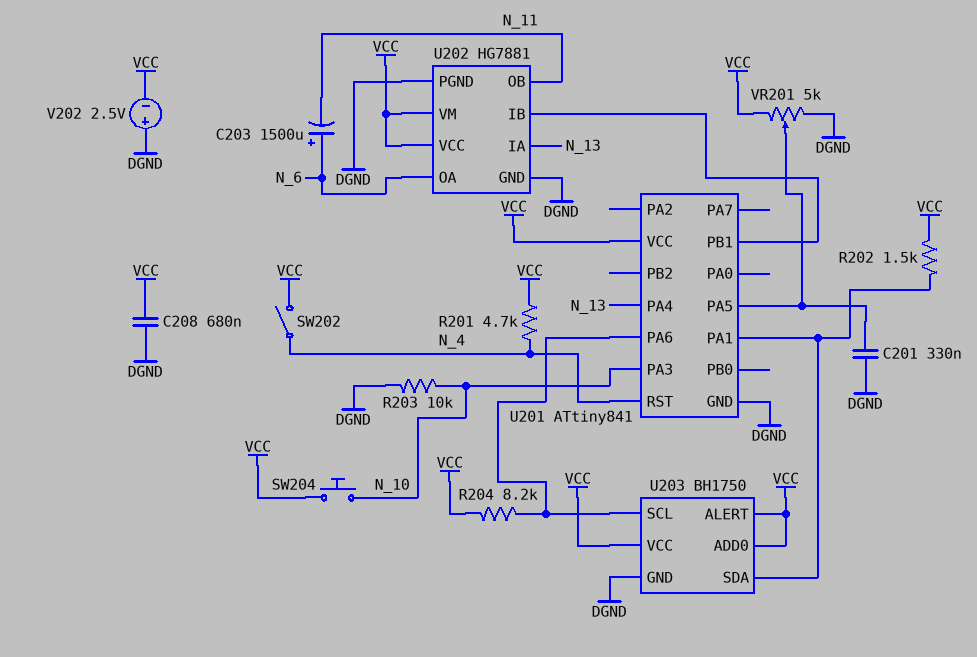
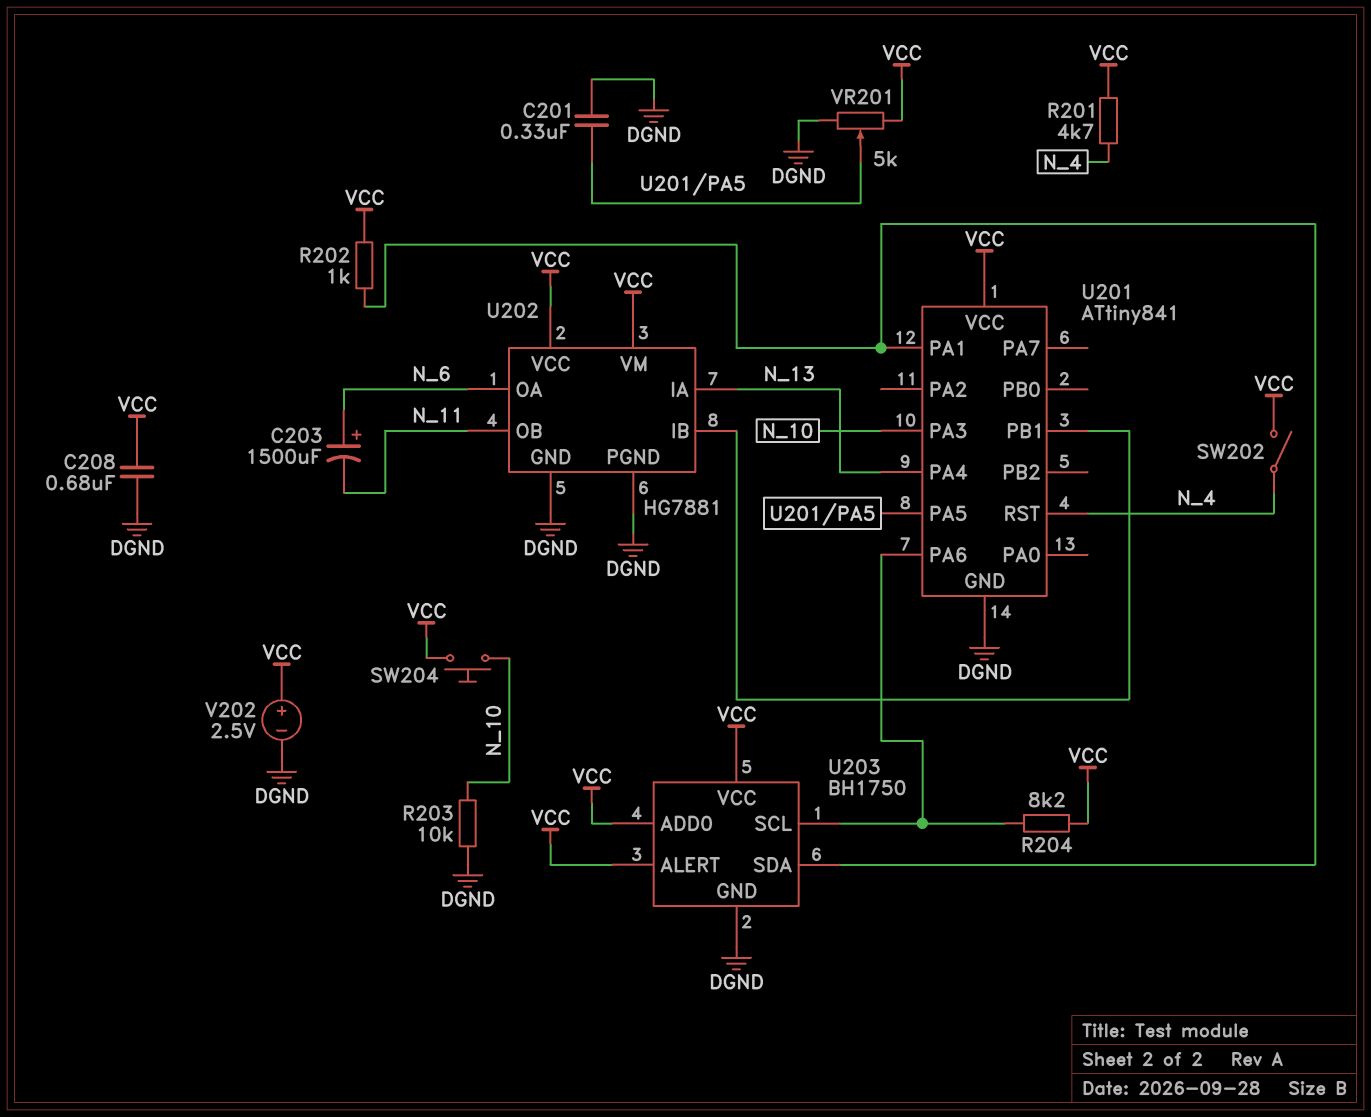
R202: 1.5k (U201/PA1, VCC) -> 1k (U201/PA1, VCC)
V202: 2.5V (plus DGND, minus VCC) -> 2.5V (plus VCC, minus DGND)

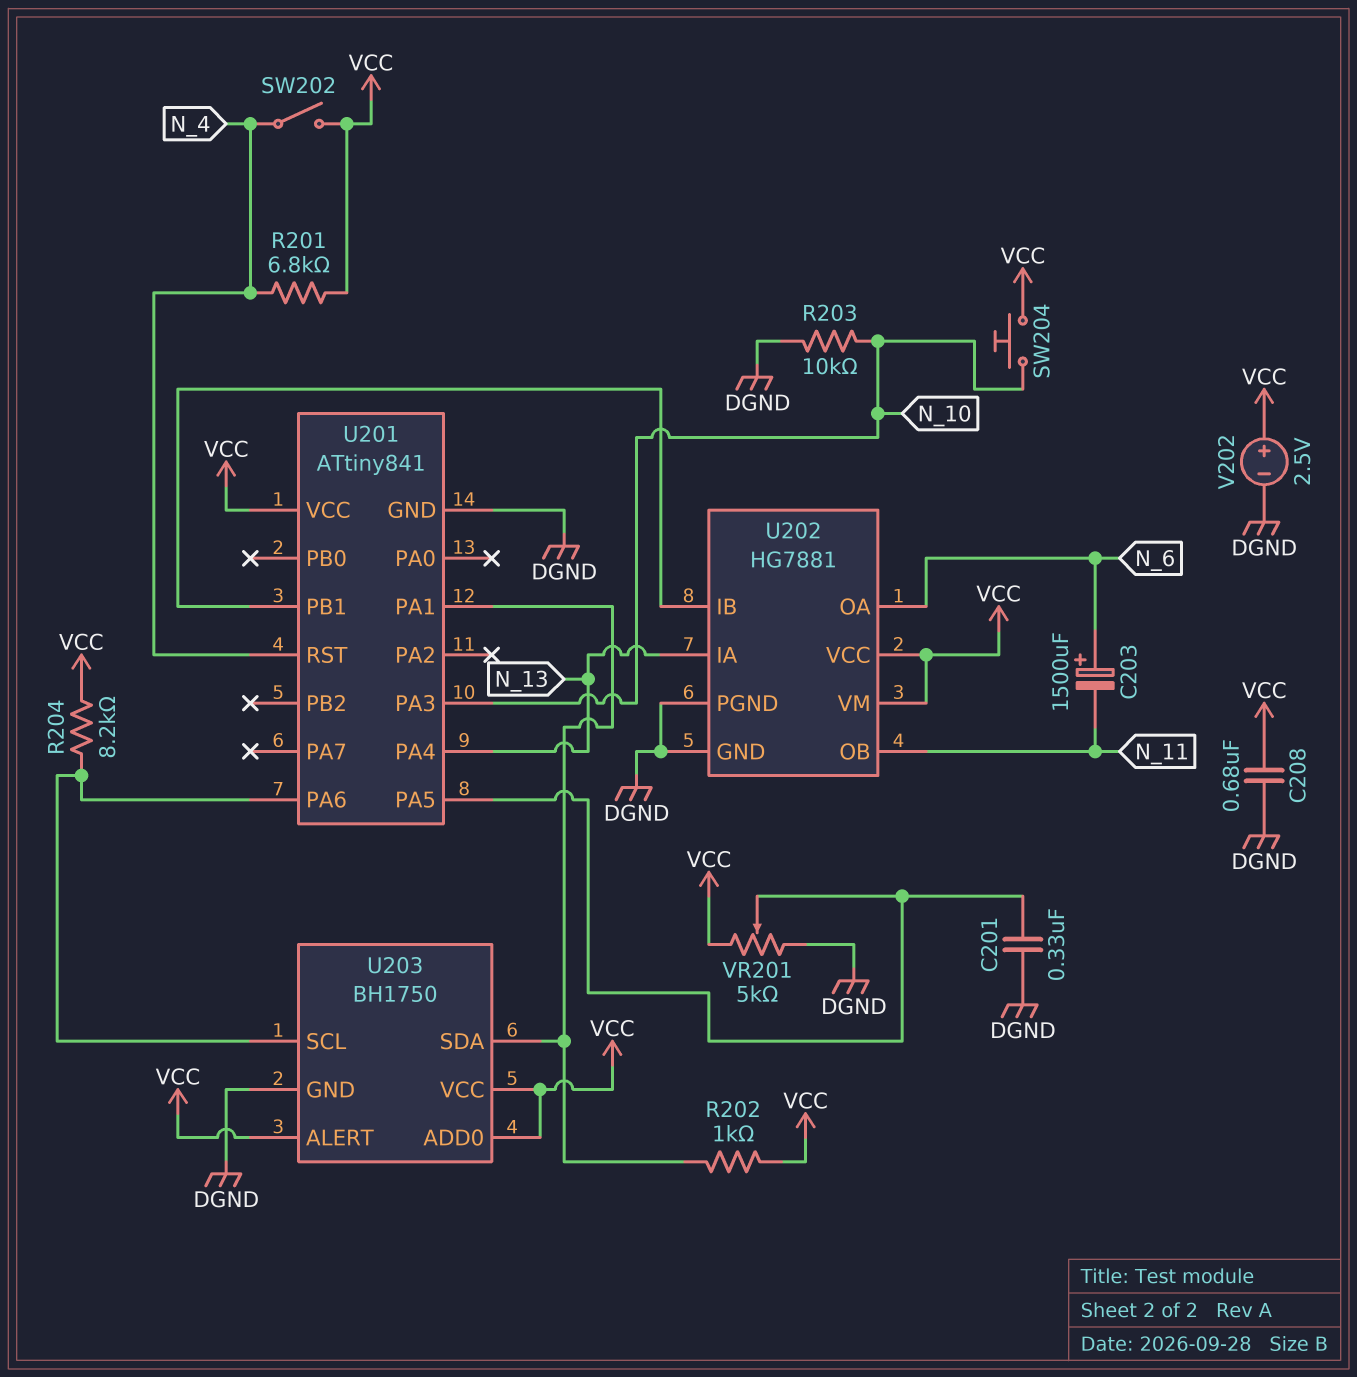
R201: 4.7k (N_4, VCC) -> 6.8k (N_4, VCC)

